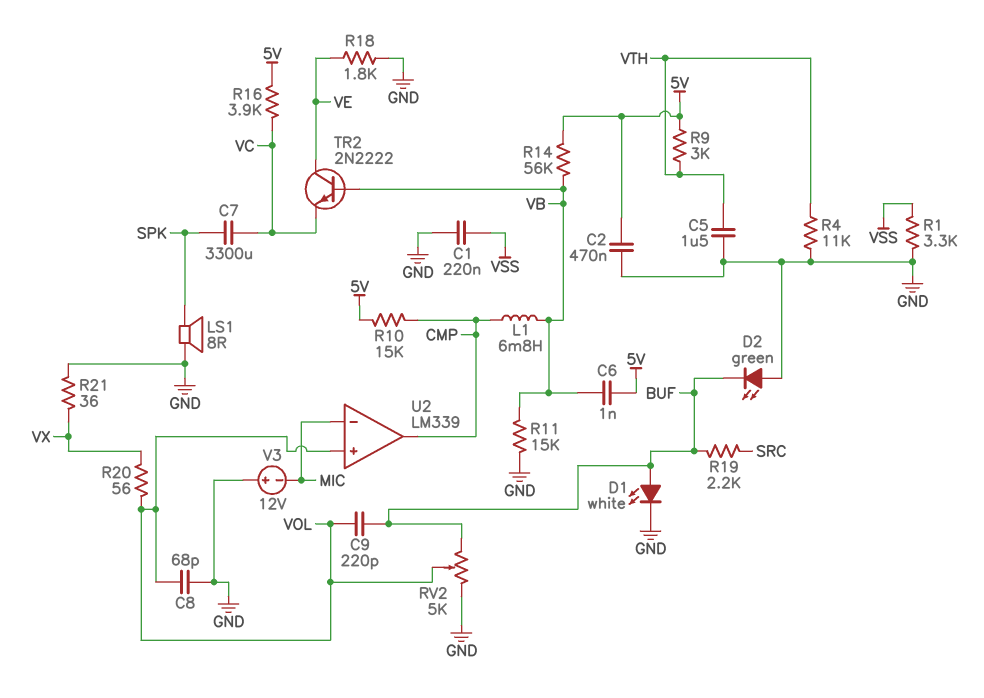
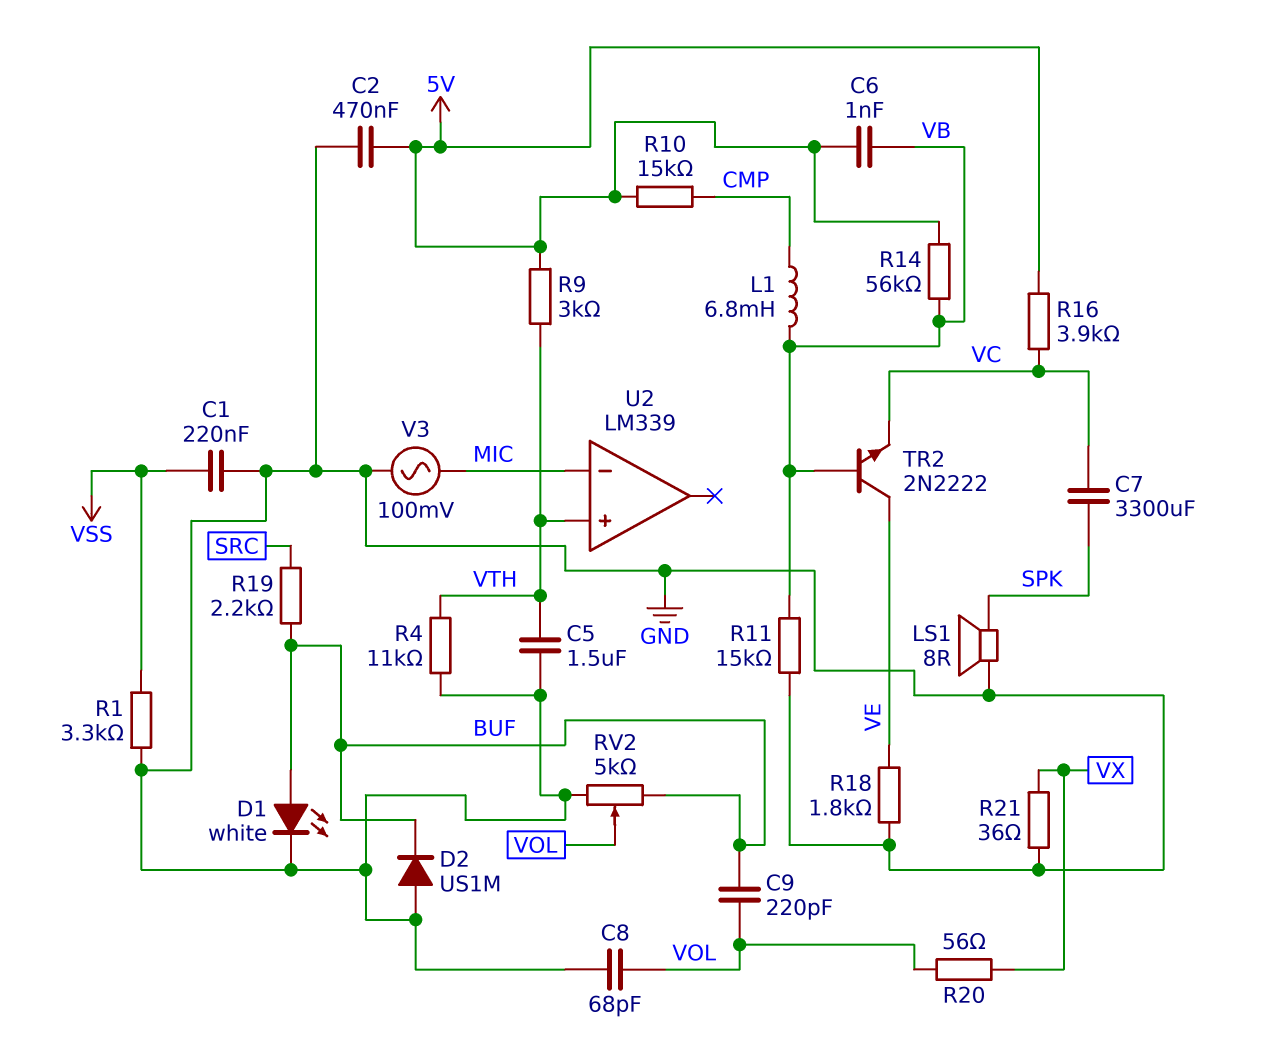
D2: LED green (A GND, K BUF) -> diode US1M (A GND, K BUF)
U2 pin in+: VOL -> VTH
U2 pin out: CMP -> none
V3: 12V (plus GND, minus MIC) -> AC 100mV (GND, MIC)

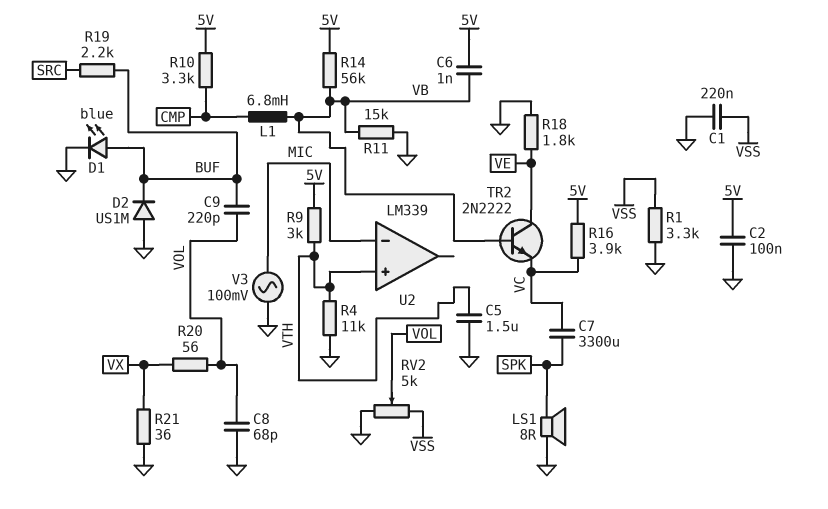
C2: 470nF (5V, GND) -> 100nF (5V, GND)
D1: LED white (A BUF, K GND) -> LED blue (A BUF, K GND)
R10: 15k (5V, CMP) -> 3.3k (5V, CMP)
RV2: 5k (BUF, GND, wiper VOL) -> 5k (GND, VSS, wiper VOL)

